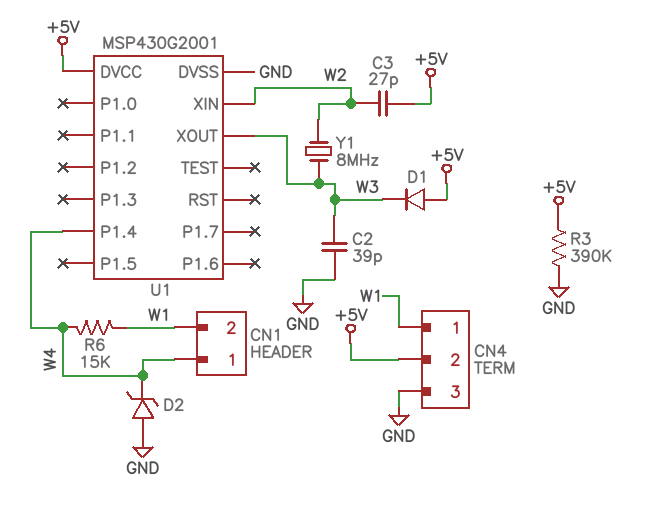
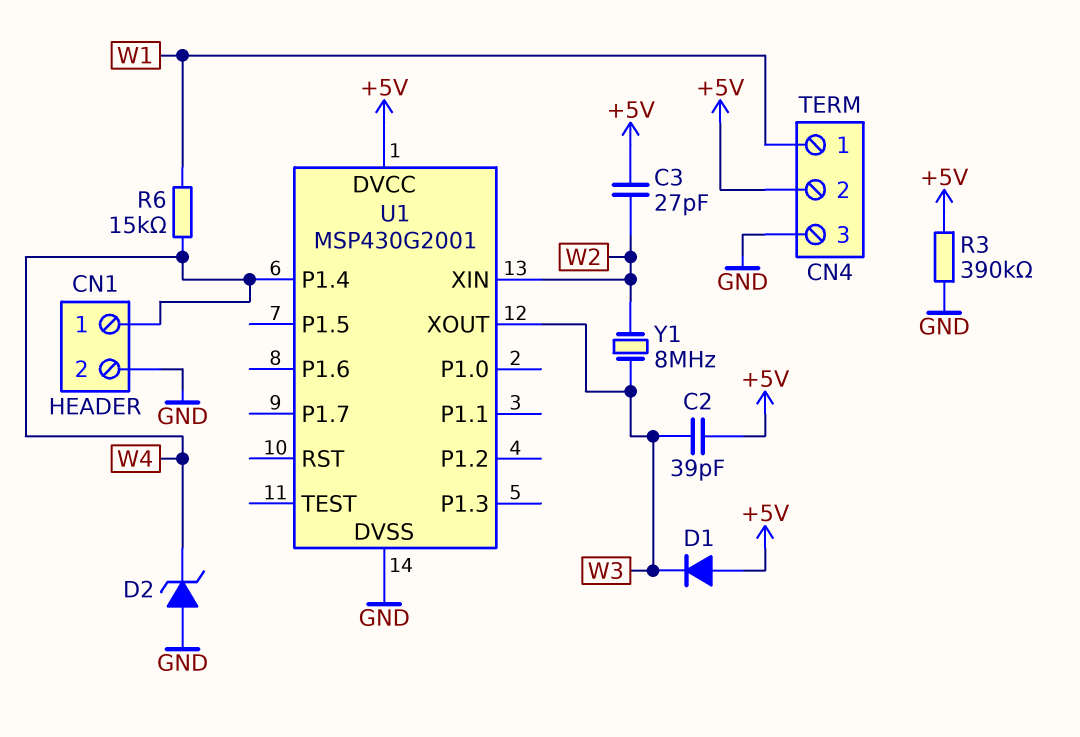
C2: 39pF (GND, W3) -> 39pF (+5V, W3)
CN1 pin 2: W1 -> GND

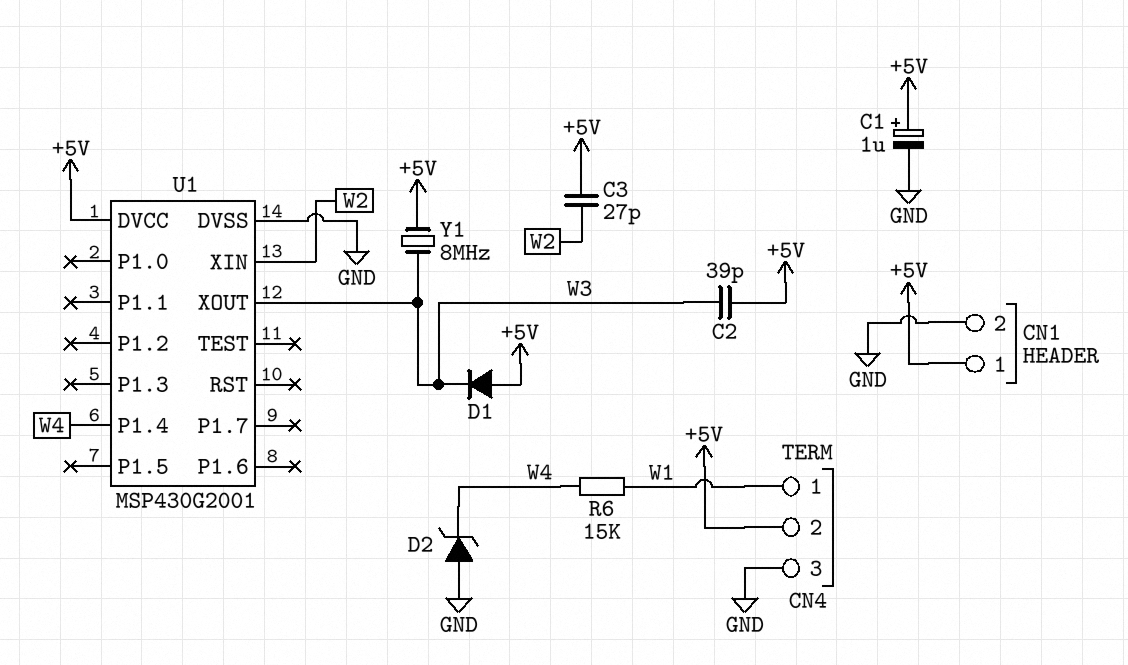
C1: none -> 1uF (plus +5V, minus GND)
CN1 pin 1: W4 -> +5V
R3: 390k (+5V, GND) -> none
Y1: 8MHz (W2, W3) -> 8MHz (+5V, W3)

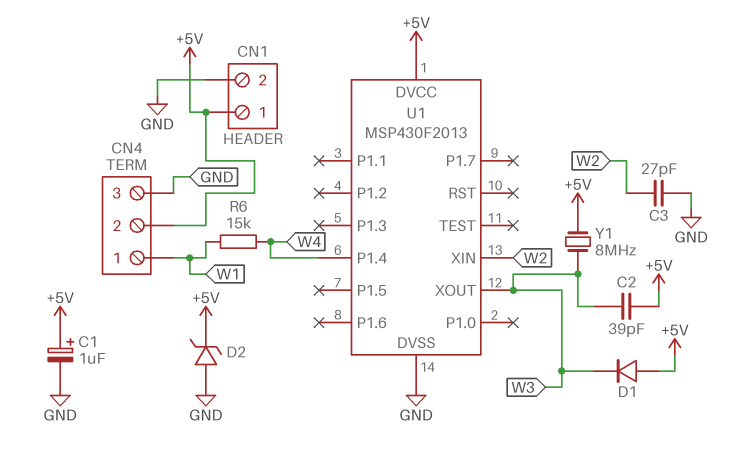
C3: 27pF (+5V, W2) -> 27pF (GND, W2)
D2: zener (A GND, K W4) -> zener (A GND, K +5V)
U1: MSP430G2001 -> MSP430F2013

